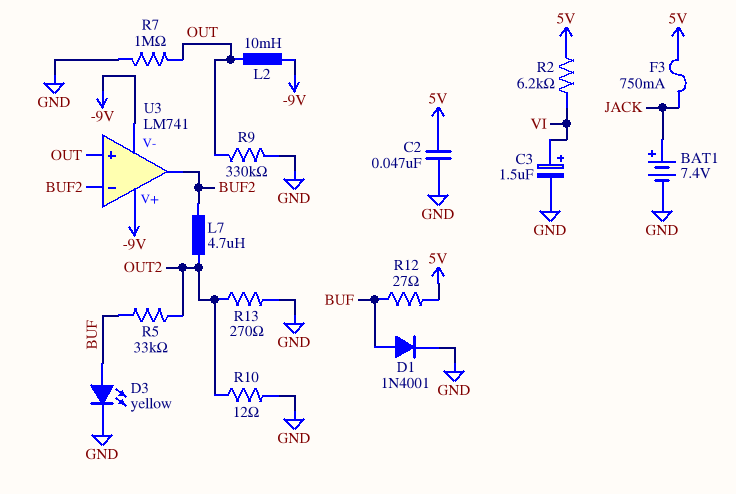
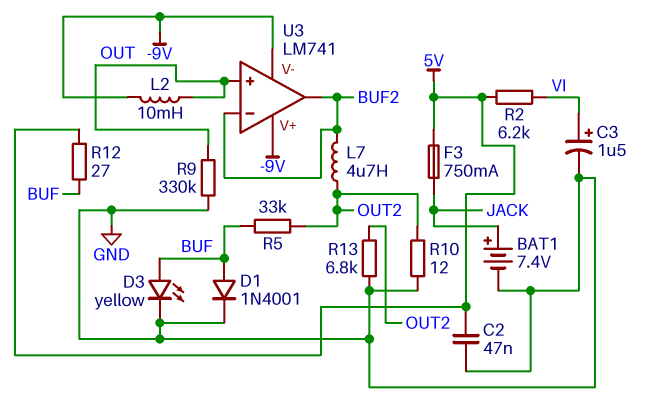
R7: 1M (GND, OUT) -> none
R13: 270 (GND, OUT2) -> 6.8k (GND, OUT2)

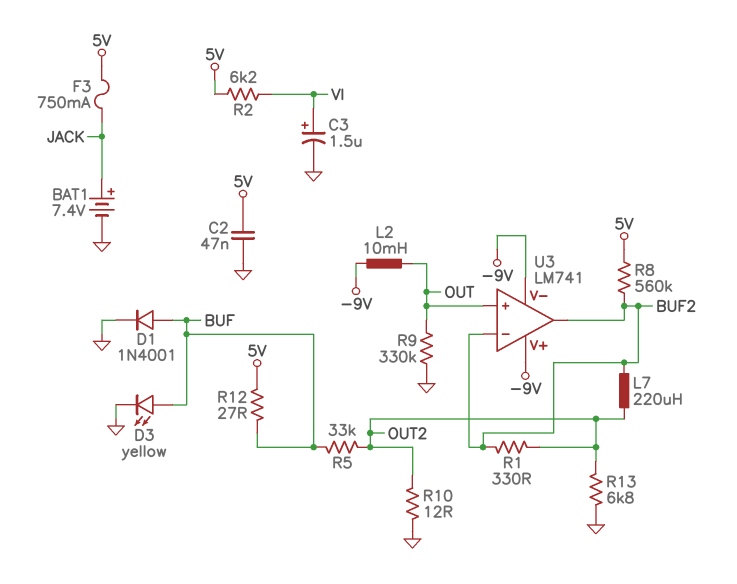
L7: 4.7uH (BUF2, OUT2) -> 220uH (BUF2, OUT2)
R1: none -> 330 (BUF2, OUT2)
R8: none -> 560k (5V, BUF2)

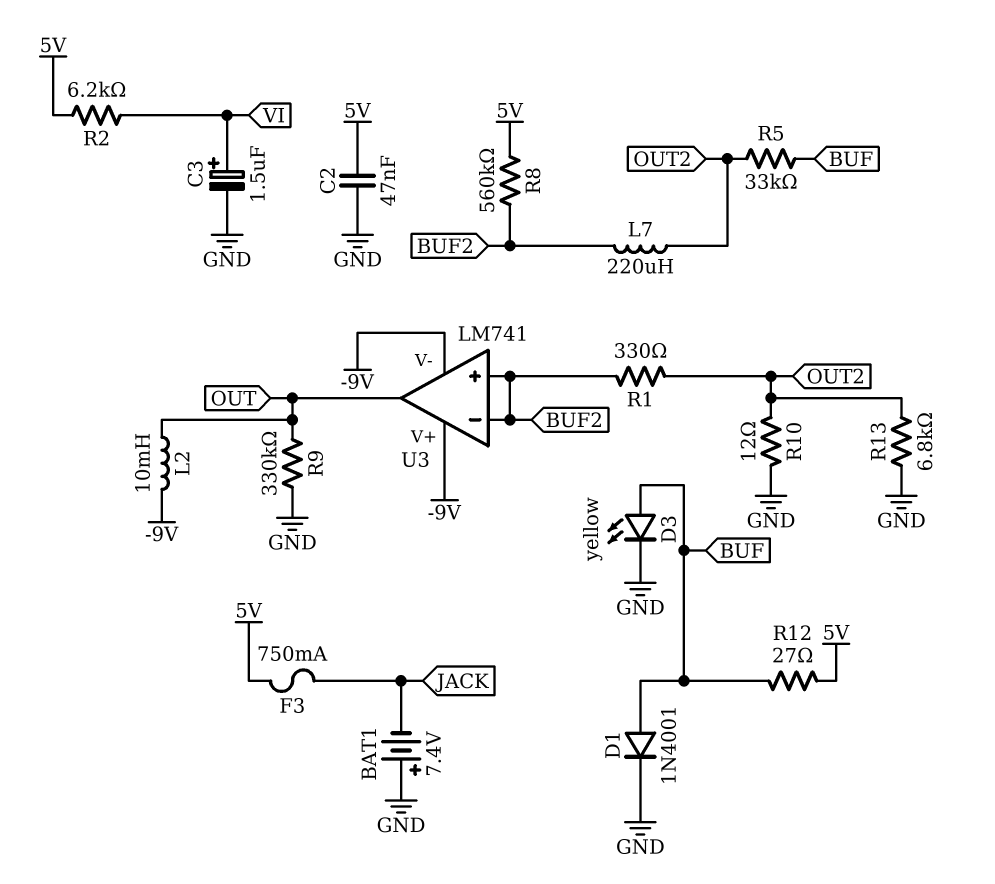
BAT1: 7.4V (plus JACK, minus GND) -> 7.4V (plus GND, minus JACK)
U3 pin in+: OUT -> BUF2
U3 pin out: BUF2 -> OUT

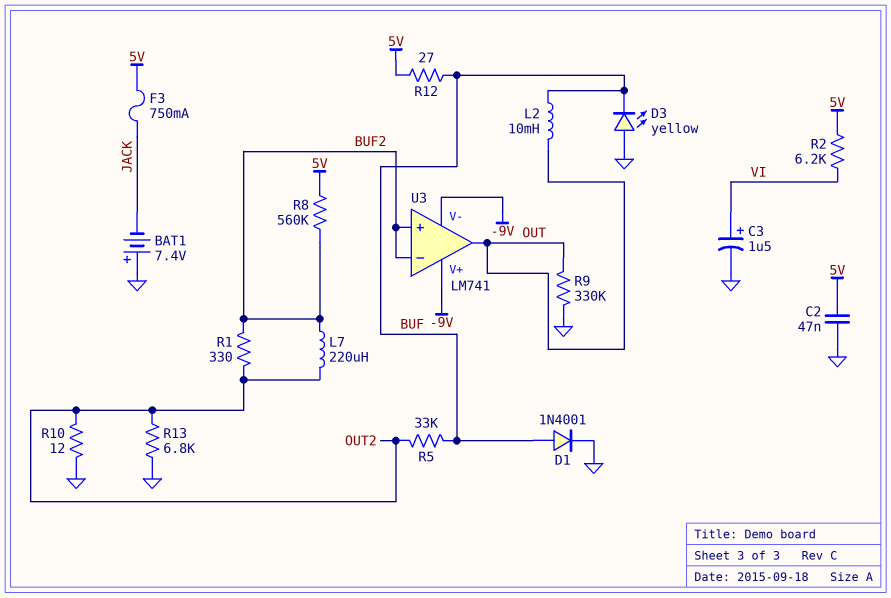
D3: LED yellow (A BUF, K GND) -> LED yellow (A GND, K BUF)
L2: 10mH (-9V, OUT) -> 10mH (BUF, OUT)

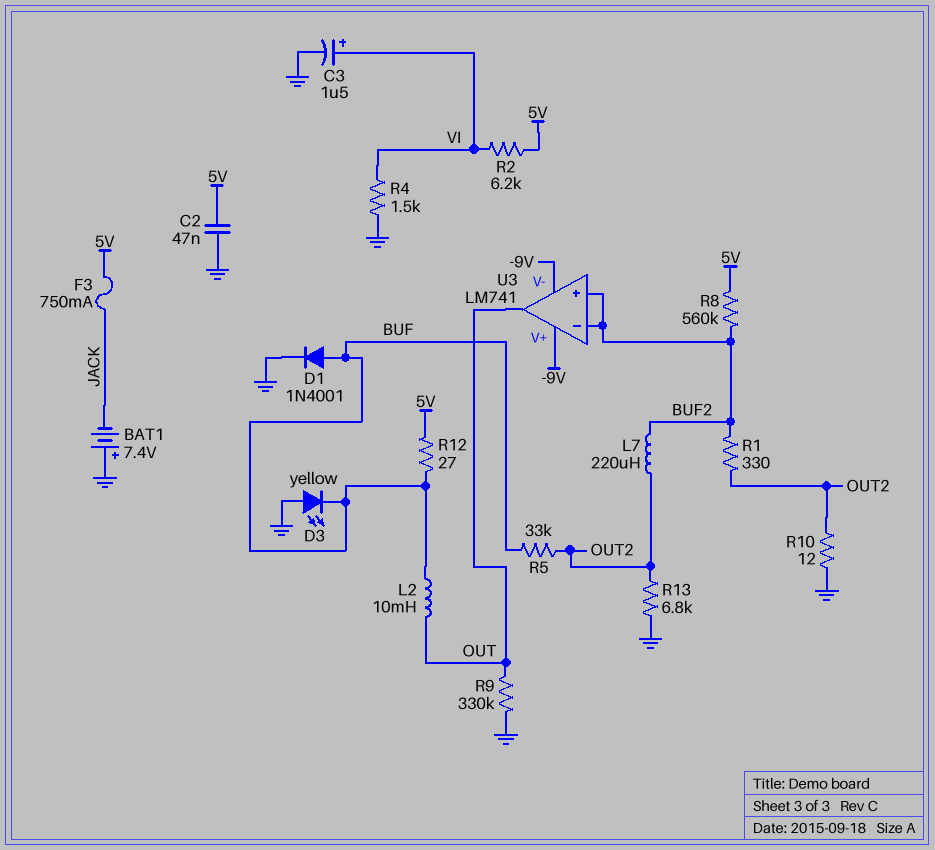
R4: none -> 1.5k (GND, VI)

